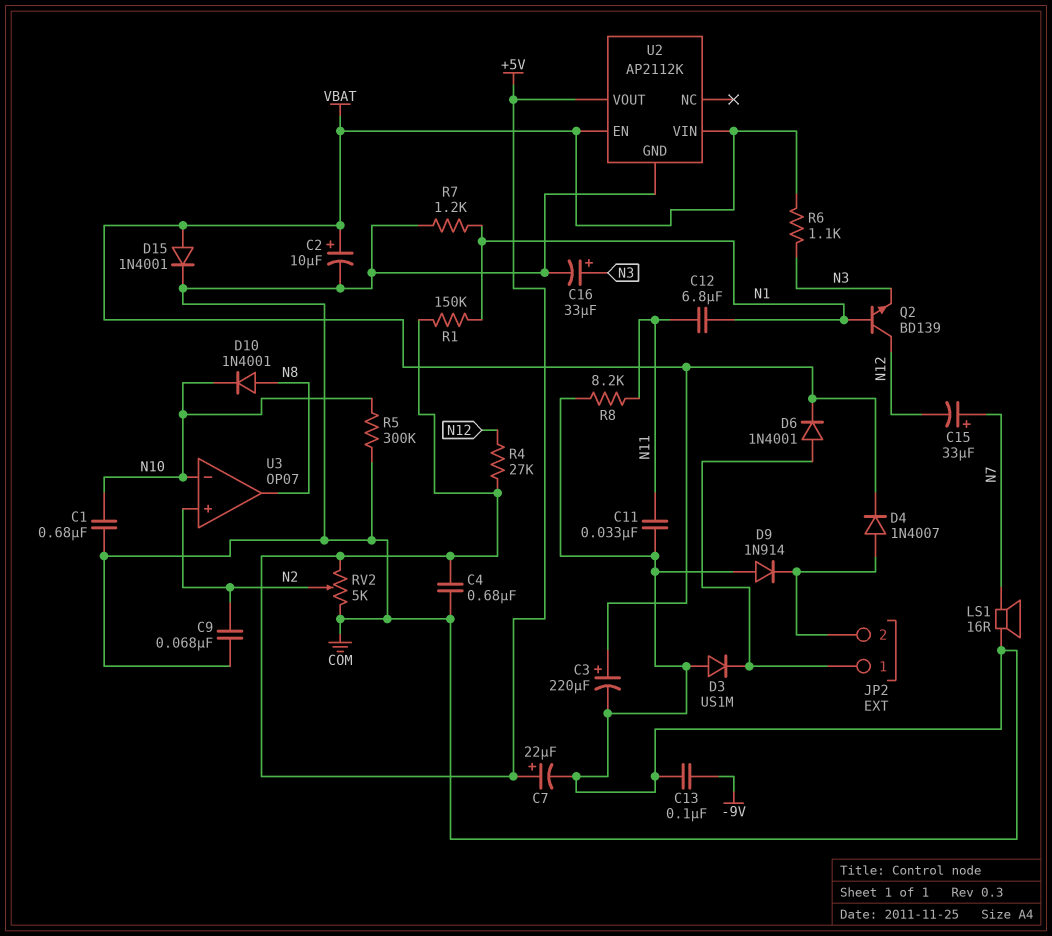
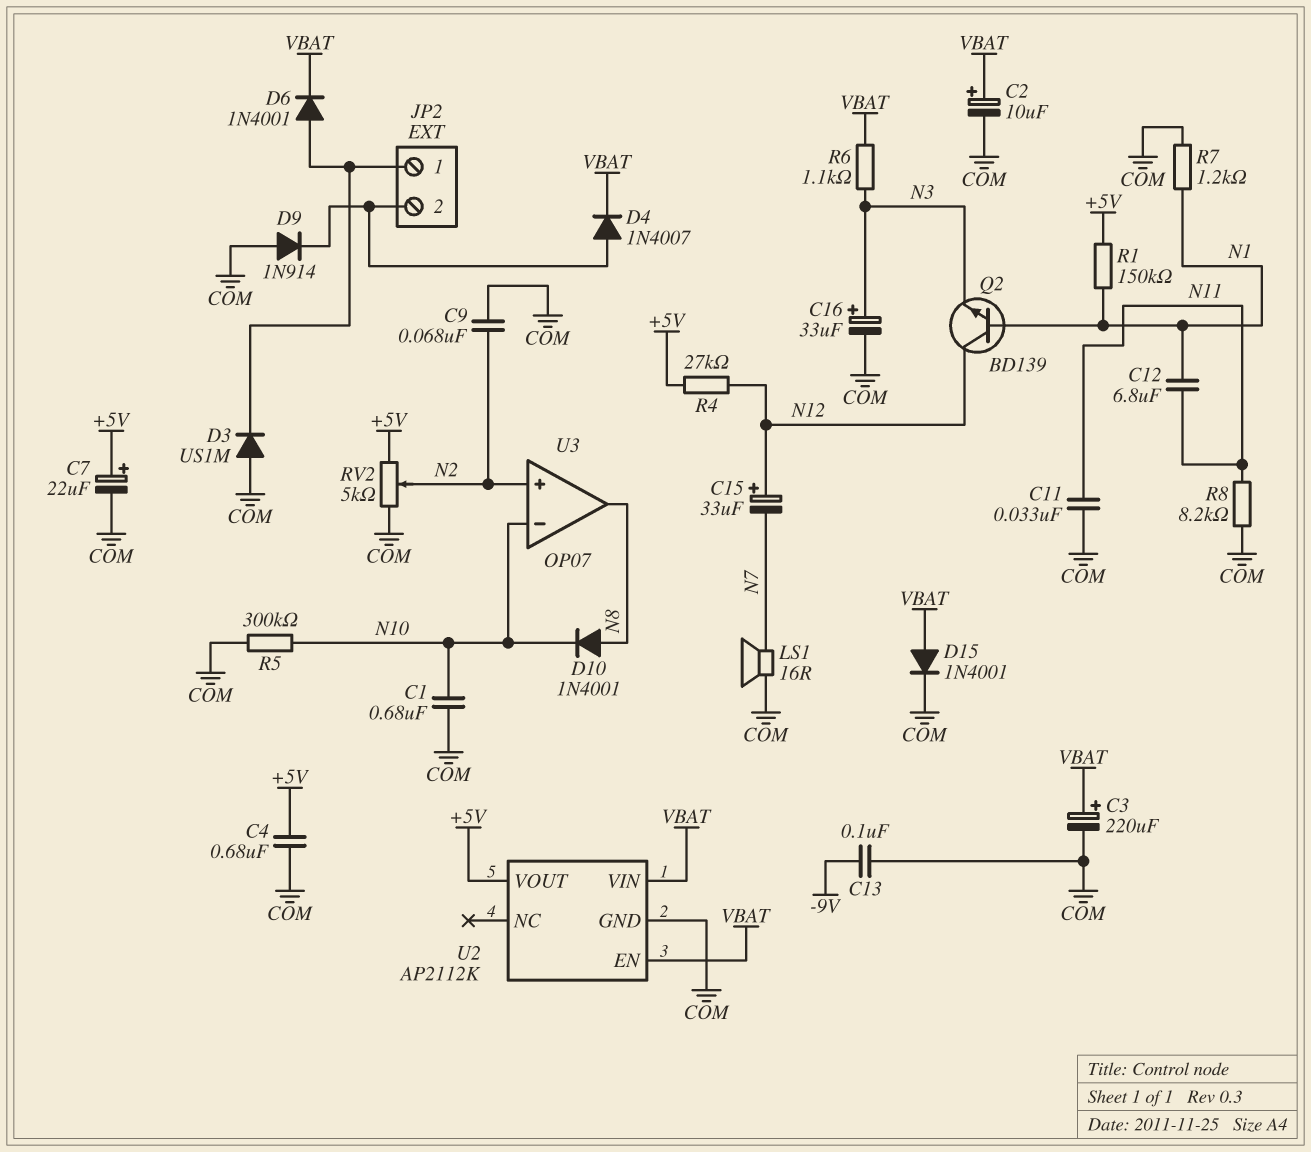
C15: 33uF (plus N7, minus N12) -> 33uF (plus N12, minus N7)

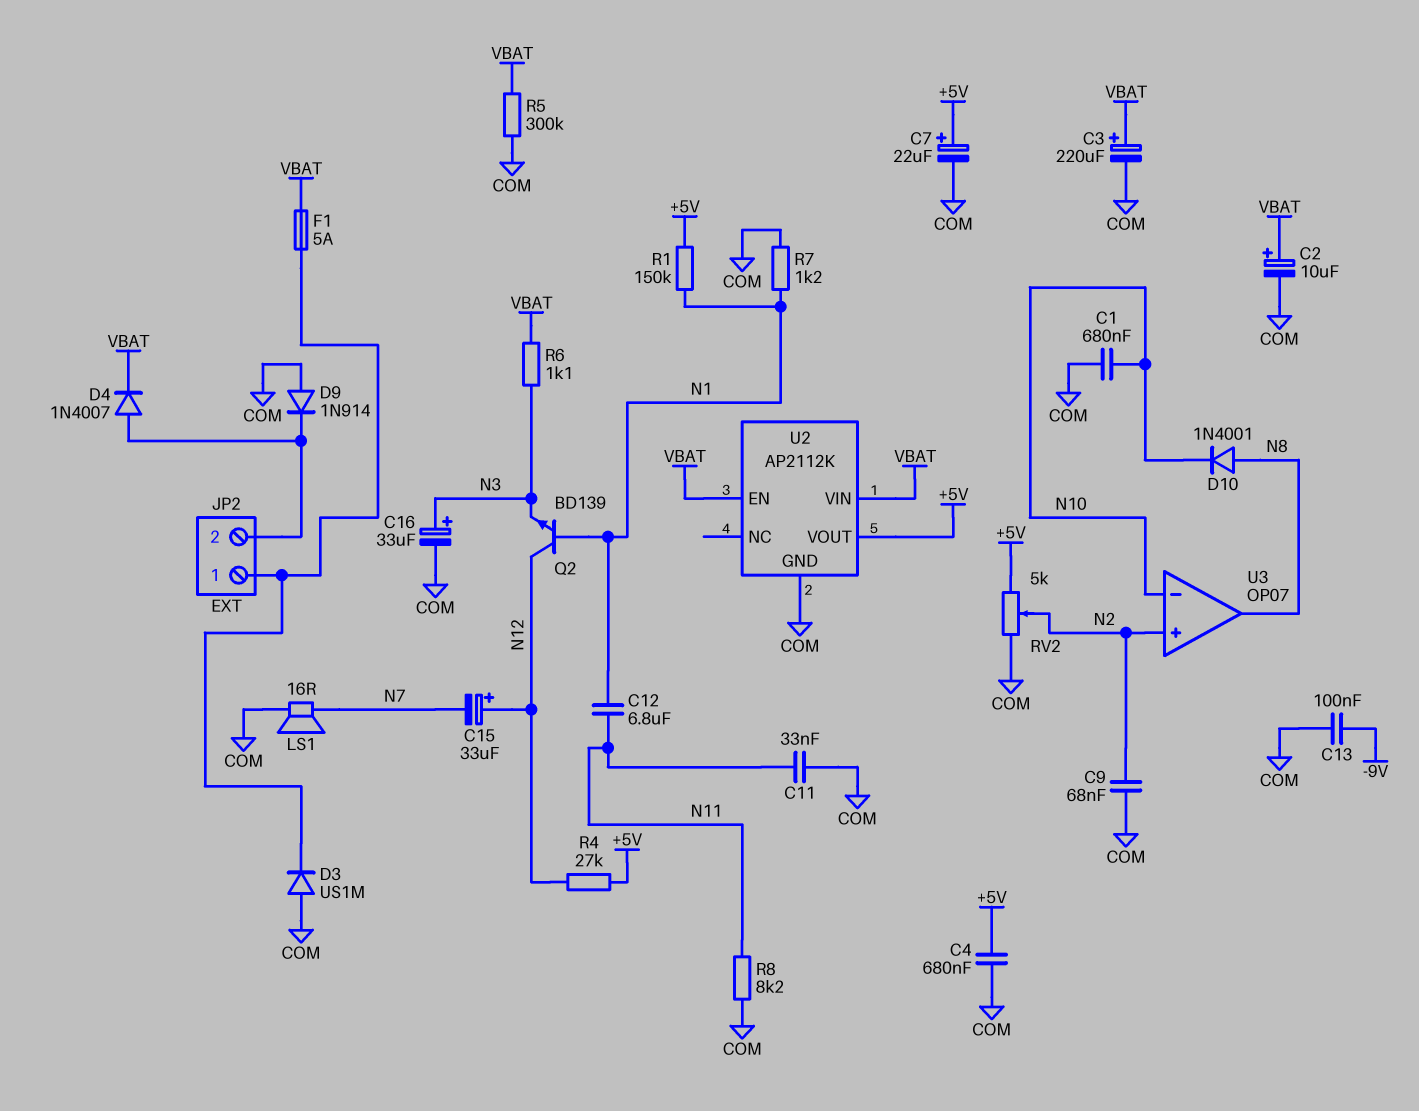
D6: diode 1N4001 (A JP2/1, K VBAT) -> none
D15: diode 1N4001 (A VBAT, K COM) -> none
F1: none -> 5A (JP2/1, VBAT)
R5: 300k (COM, N10) -> 300k (COM, VBAT)

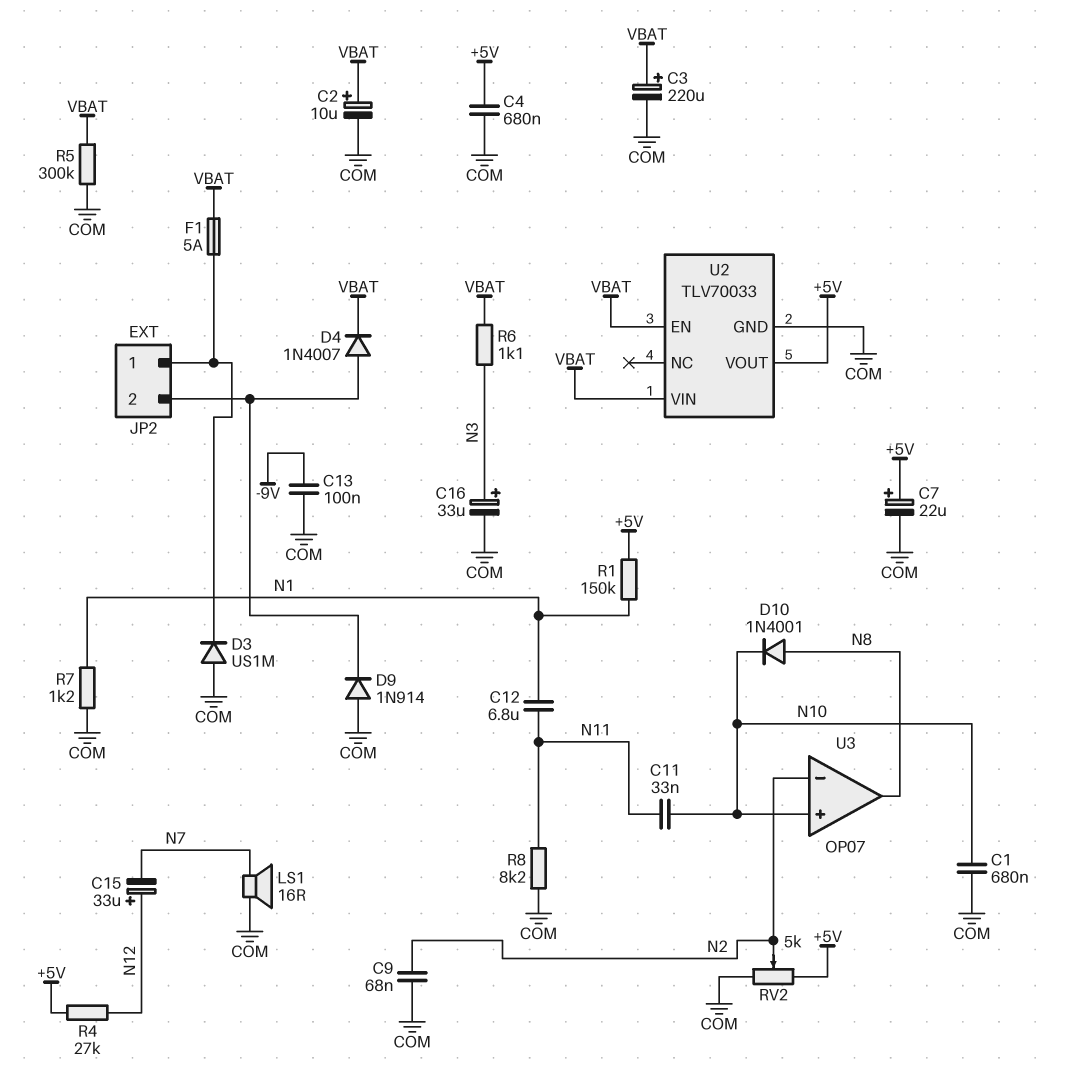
C11: 33nF (COM, N11) -> 33nF (N10, N11)
Q2: NPN BD139 (B N1, C N12, E N3) -> none
U2: AP2112K -> TLV70033
U3 pin in+: N2 -> N10
U3 pin in-: N10 -> N2

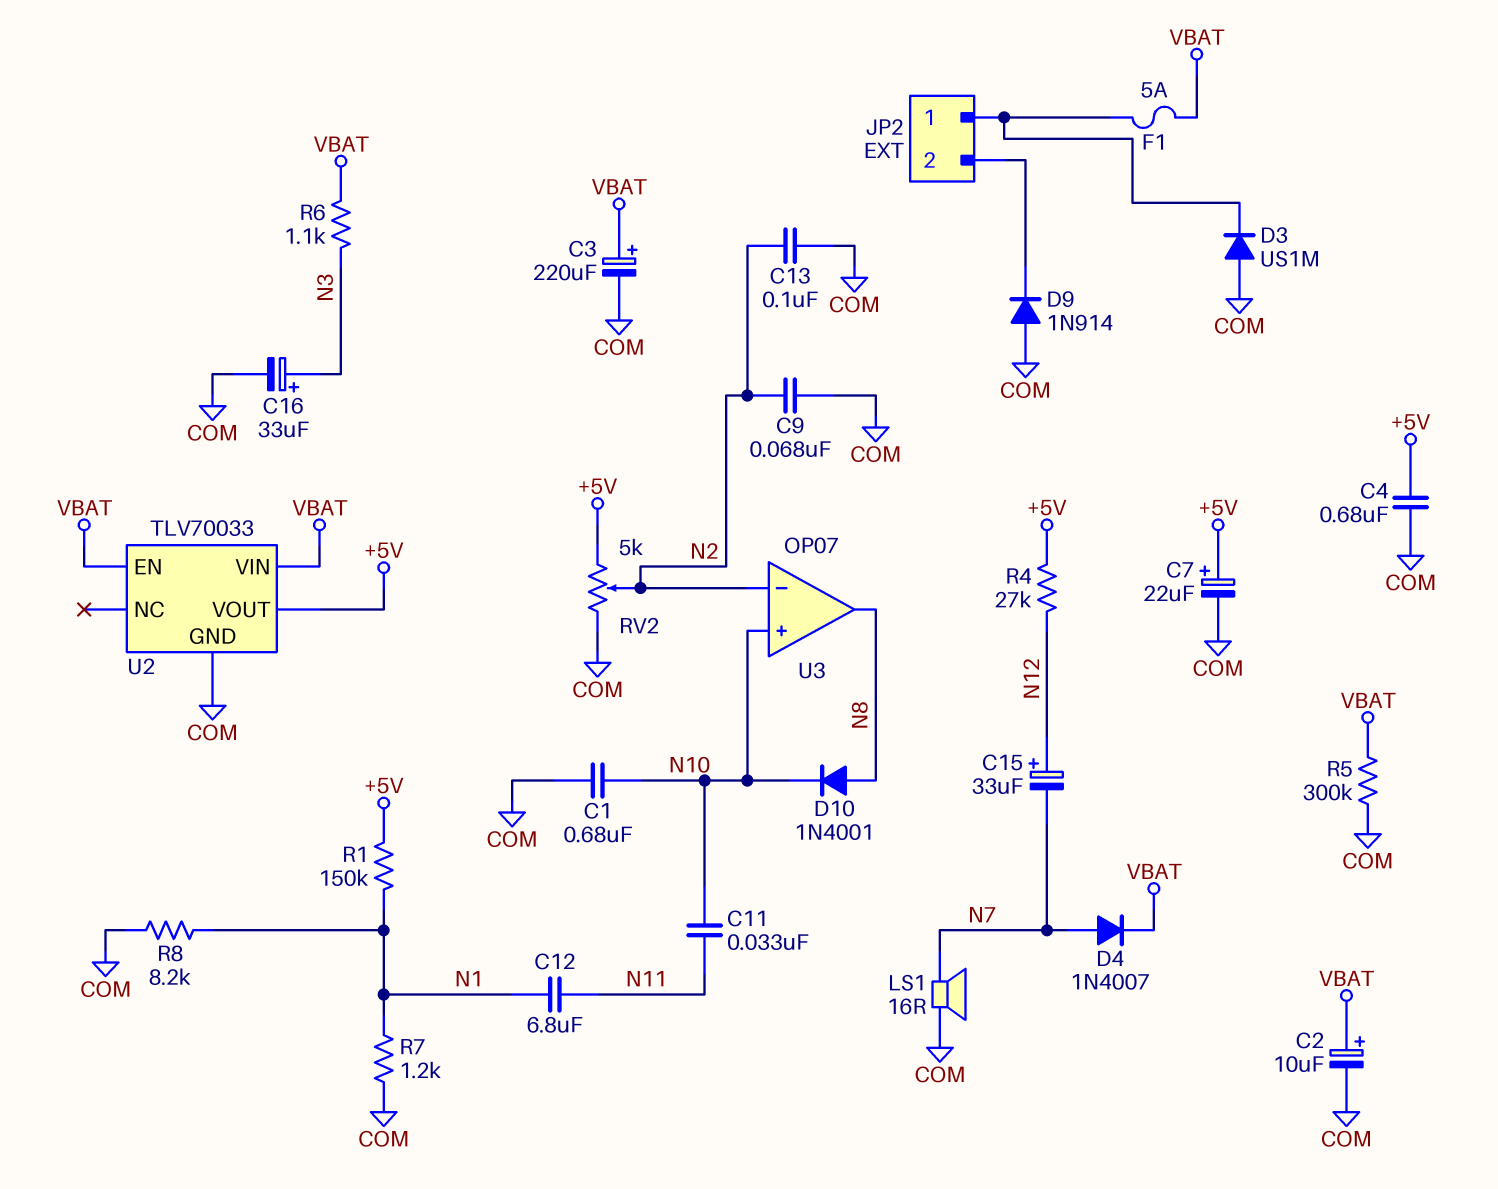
C13: 100nF (-9V, COM) -> 100nF (COM, N2)
D4: diode 1N4007 (A JP2/2, K VBAT) -> diode 1N4007 (A N7, K VBAT)
R8: 8.2k (COM, N11) -> 8.2k (COM, N1)

